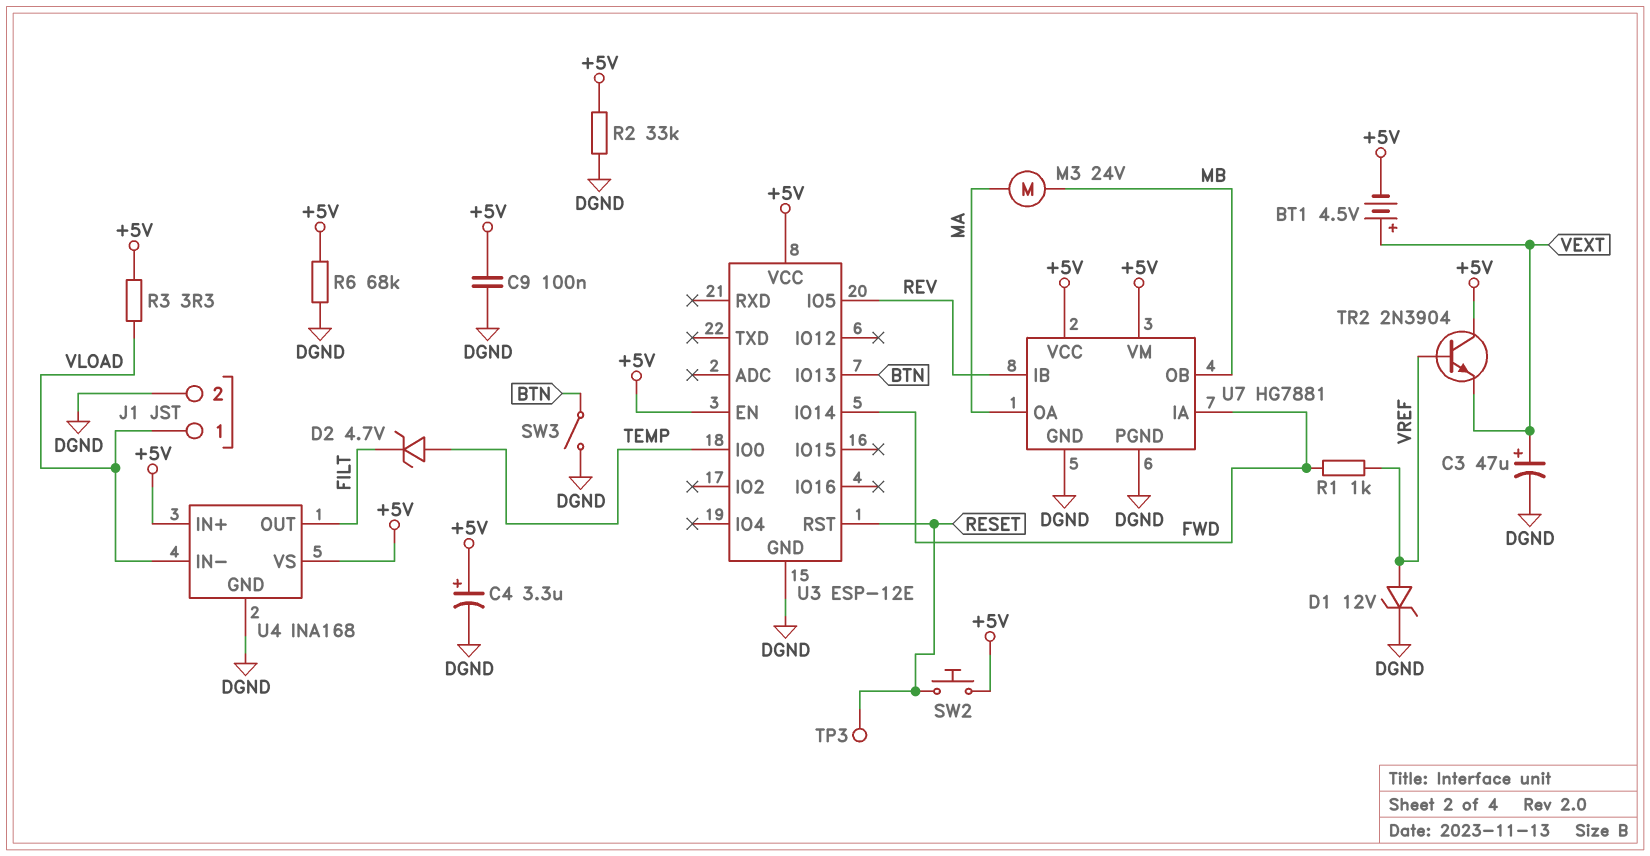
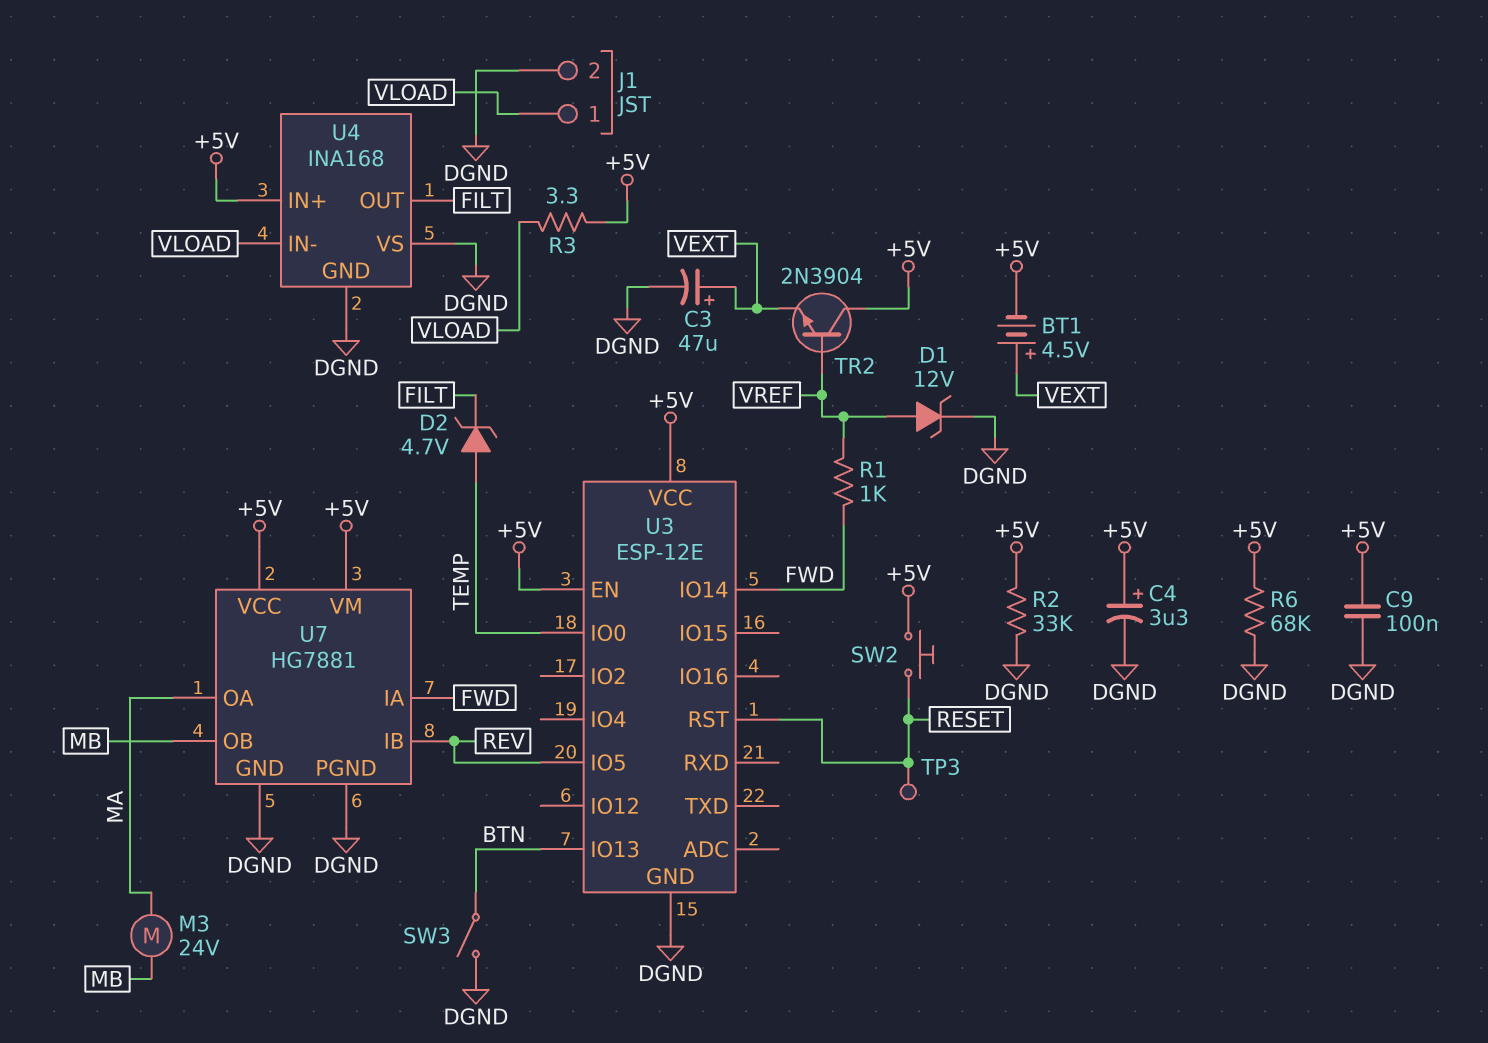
U4 pin VS: +5V -> DGND

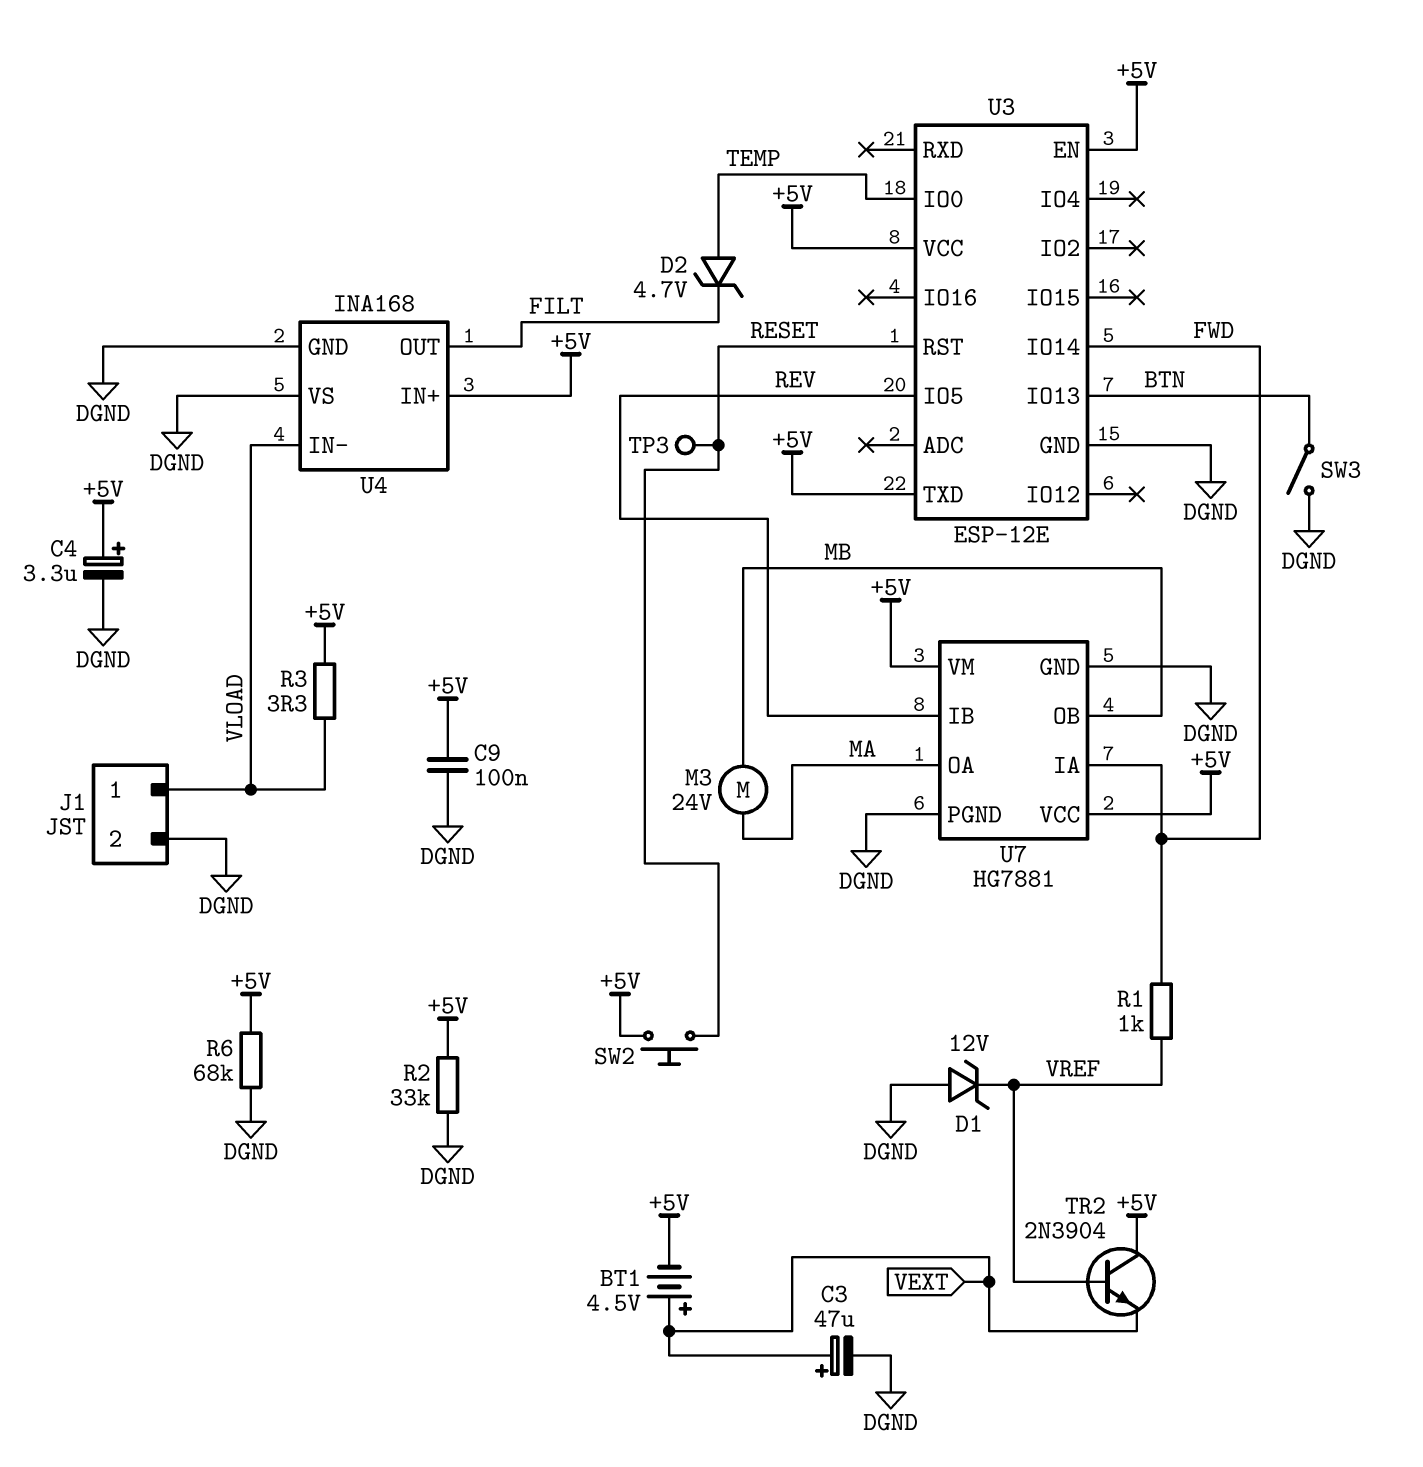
D1: zener 12V (A VREF, K DGND) -> zener 12V (A DGND, K VREF)
U3 pin TXD: none -> +5V

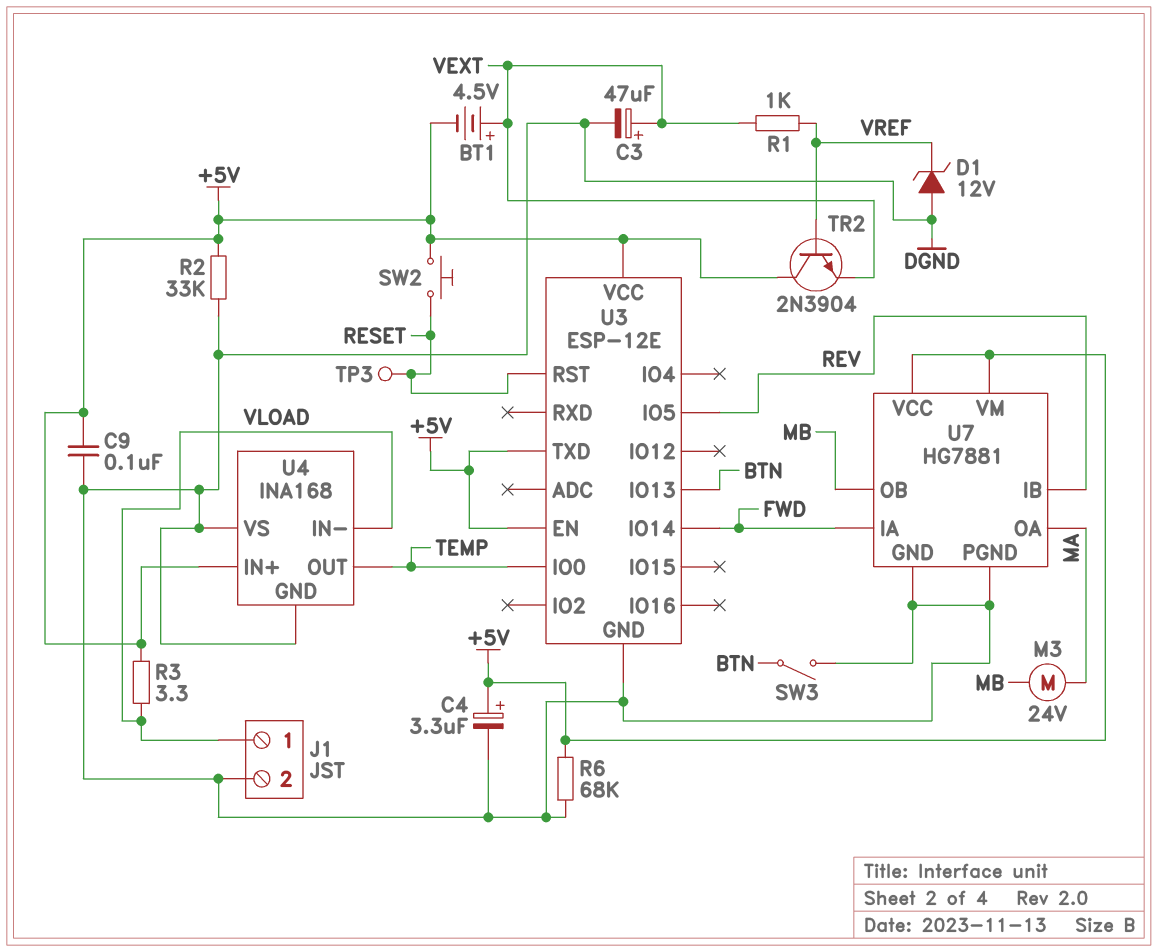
D2: zener 4.7V (A TEMP, K FILT) -> none
R1: 1k (FWD, VREF) -> 1k (VEXT, VREF)
U4 pin OUT: FILT -> TEMP

